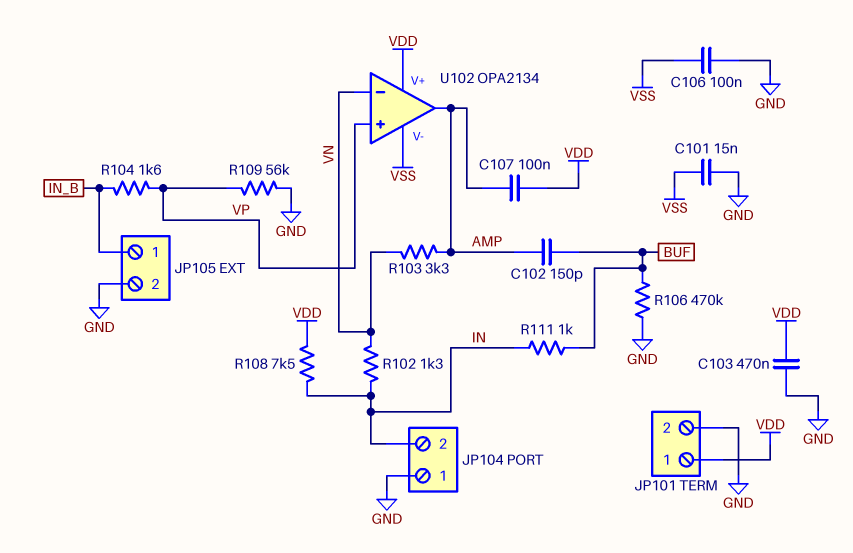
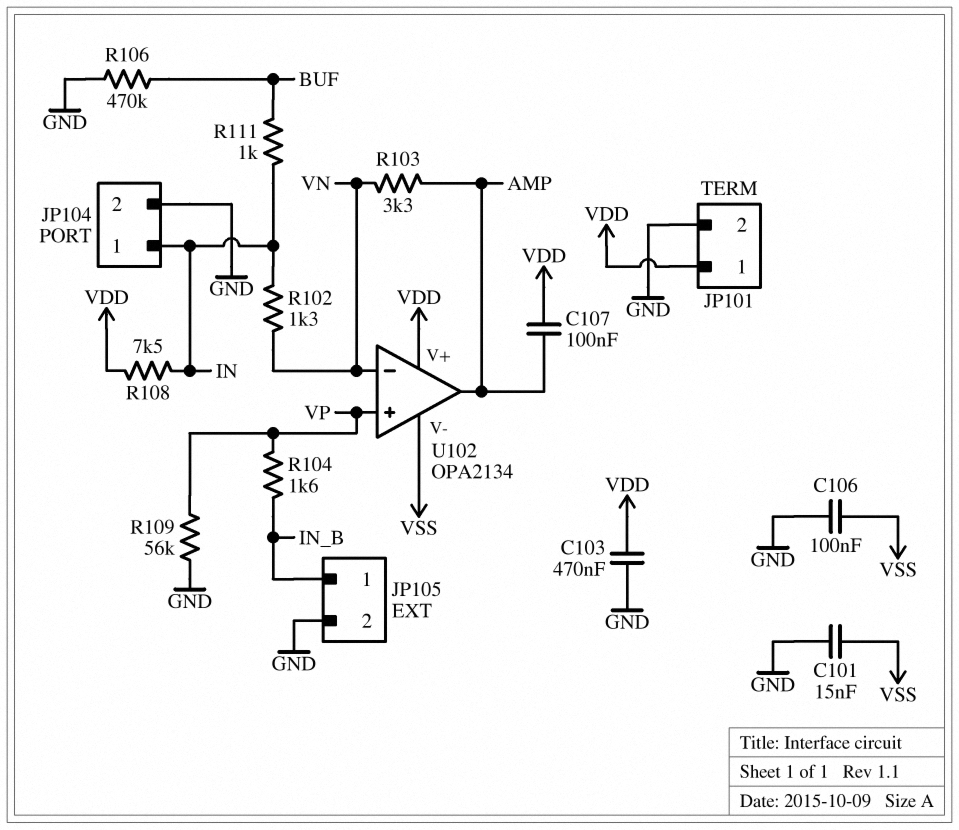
C102: 150pF (AMP, BUF) -> none
JP104 pin 1: GND -> IN
JP104 pin 2: IN -> GND

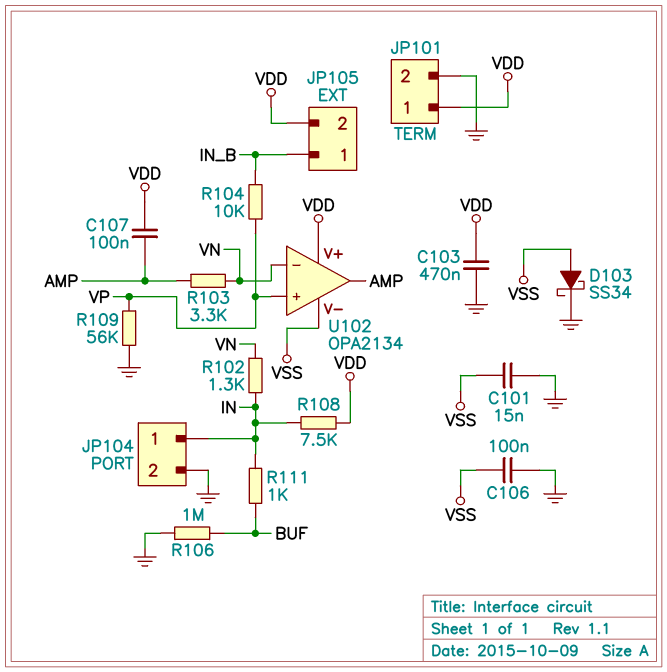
D103: none -> schottky SS34 (A VSS, K GND)
JP105 pin 2: GND -> VDD
R104: 1.6k (IN_B, VP) -> 10k (IN_B, VP)
R106: 470k (BUF, GND) -> 1M (BUF, GND)

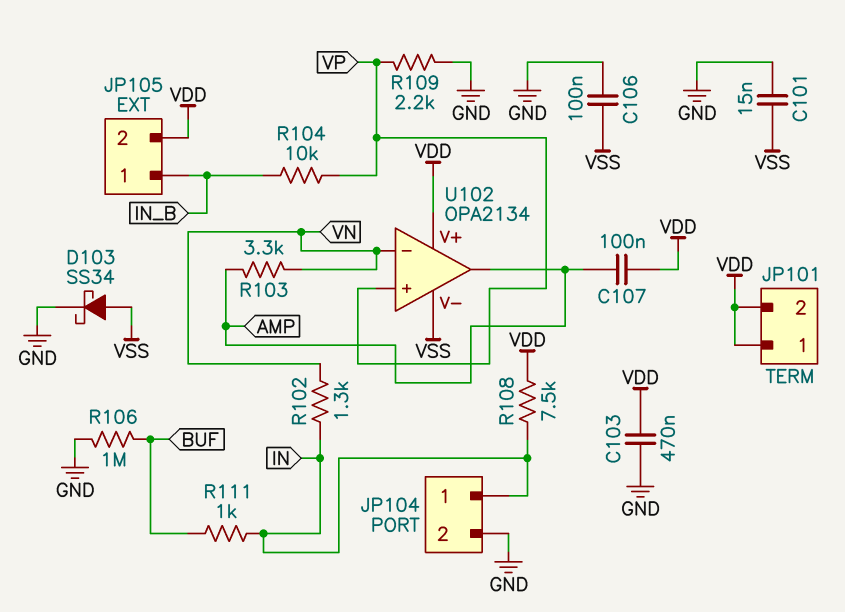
JP101 pin 2: GND -> VDD
R109: 56k (GND, VP) -> 2.2k (GND, VP)

